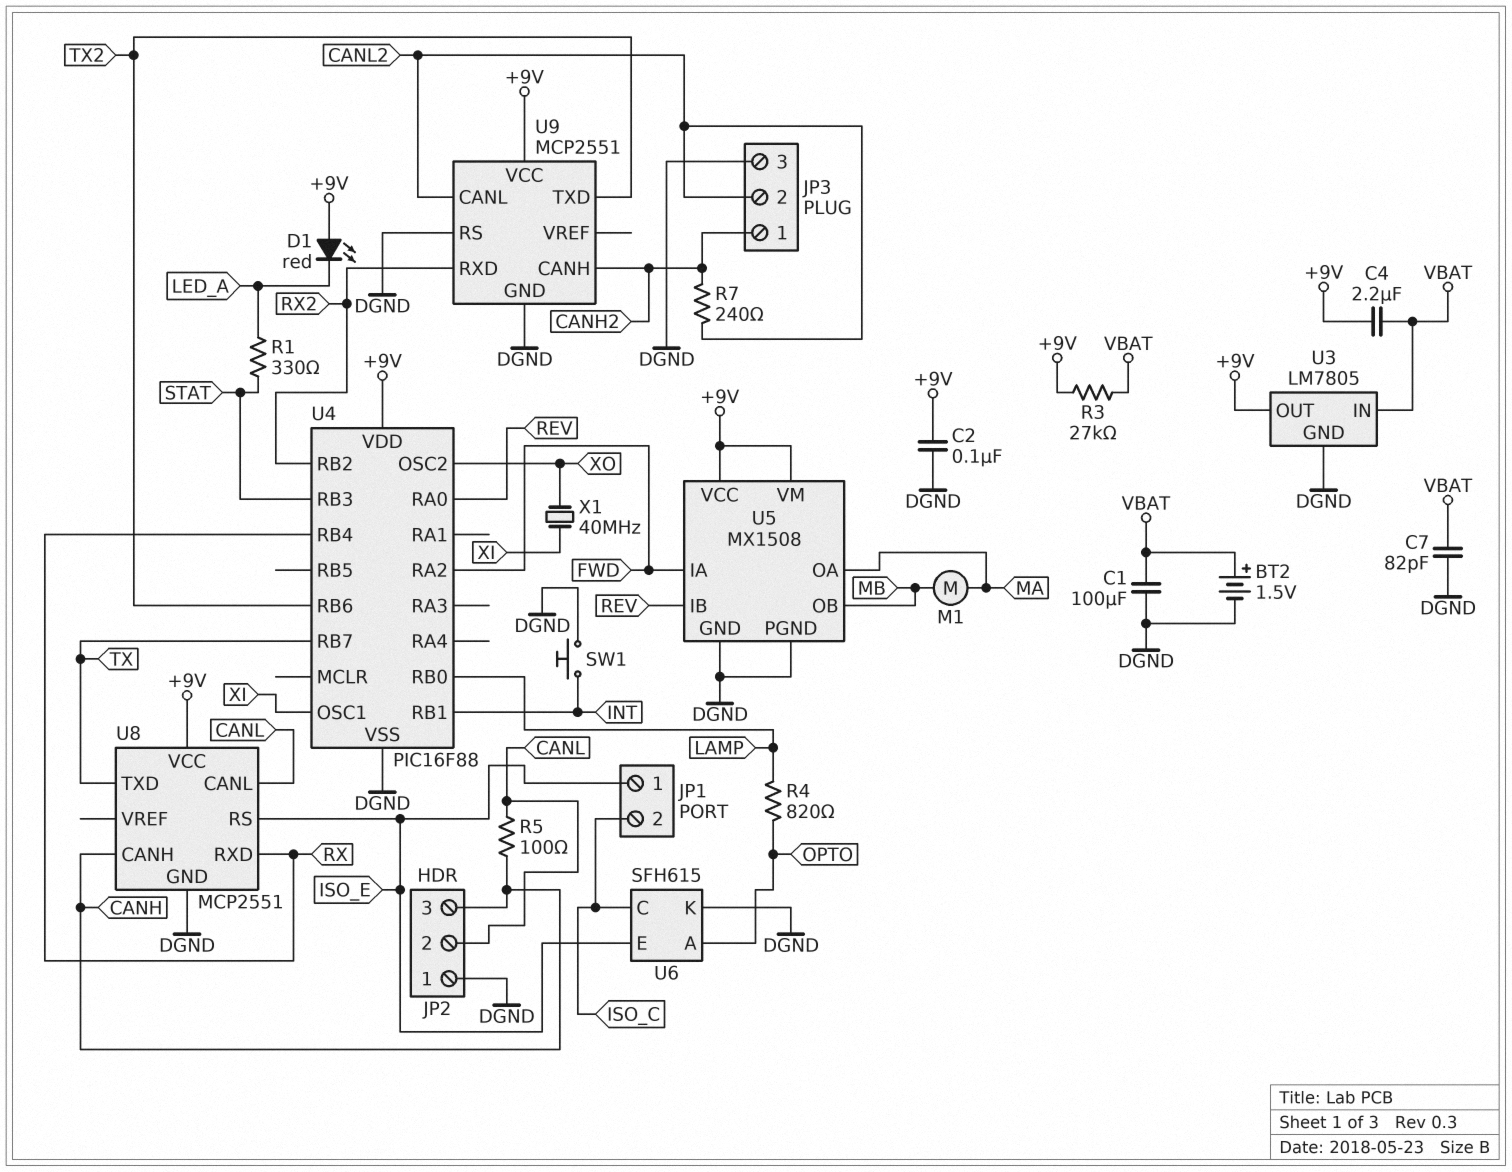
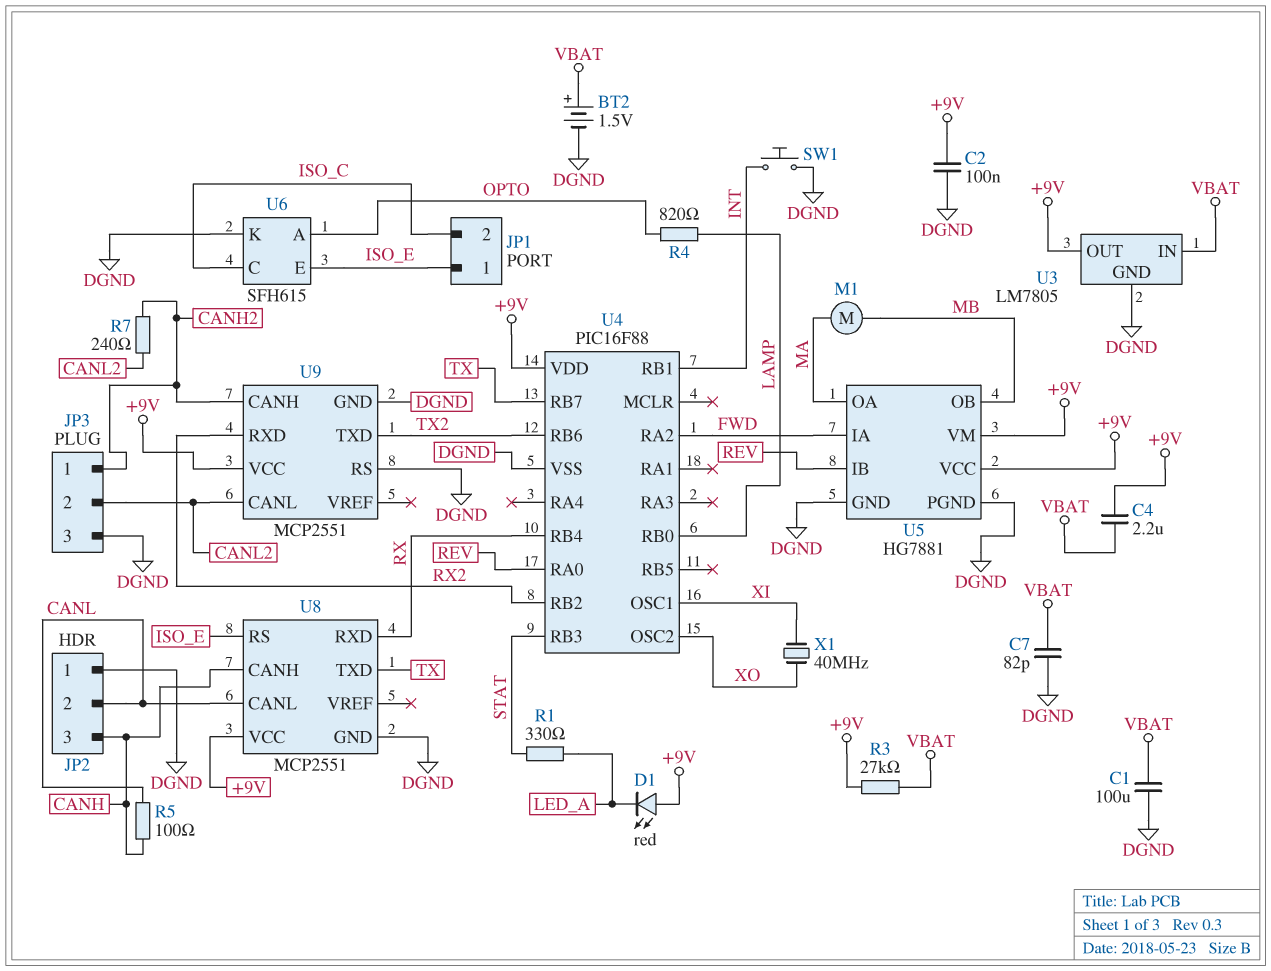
U5: MX1508 -> HG7881

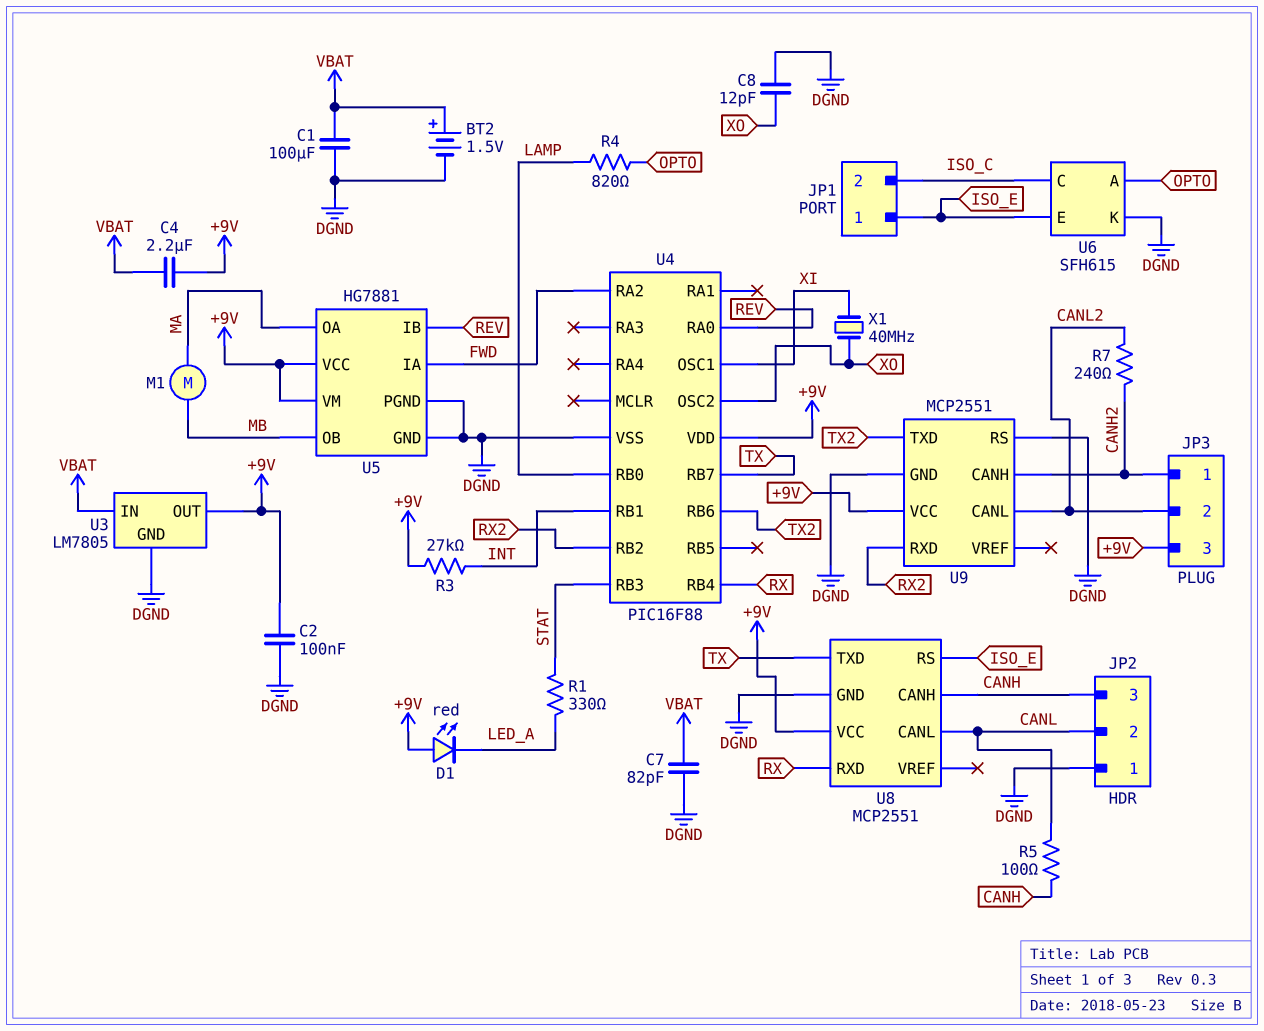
C8: none -> 12pF (DGND, XO)
JP3 pin 3: DGND -> +9V
R3: 27k (+9V, VBAT) -> 27k (+9V, INT)
SW1: button (DGND, INT) -> none

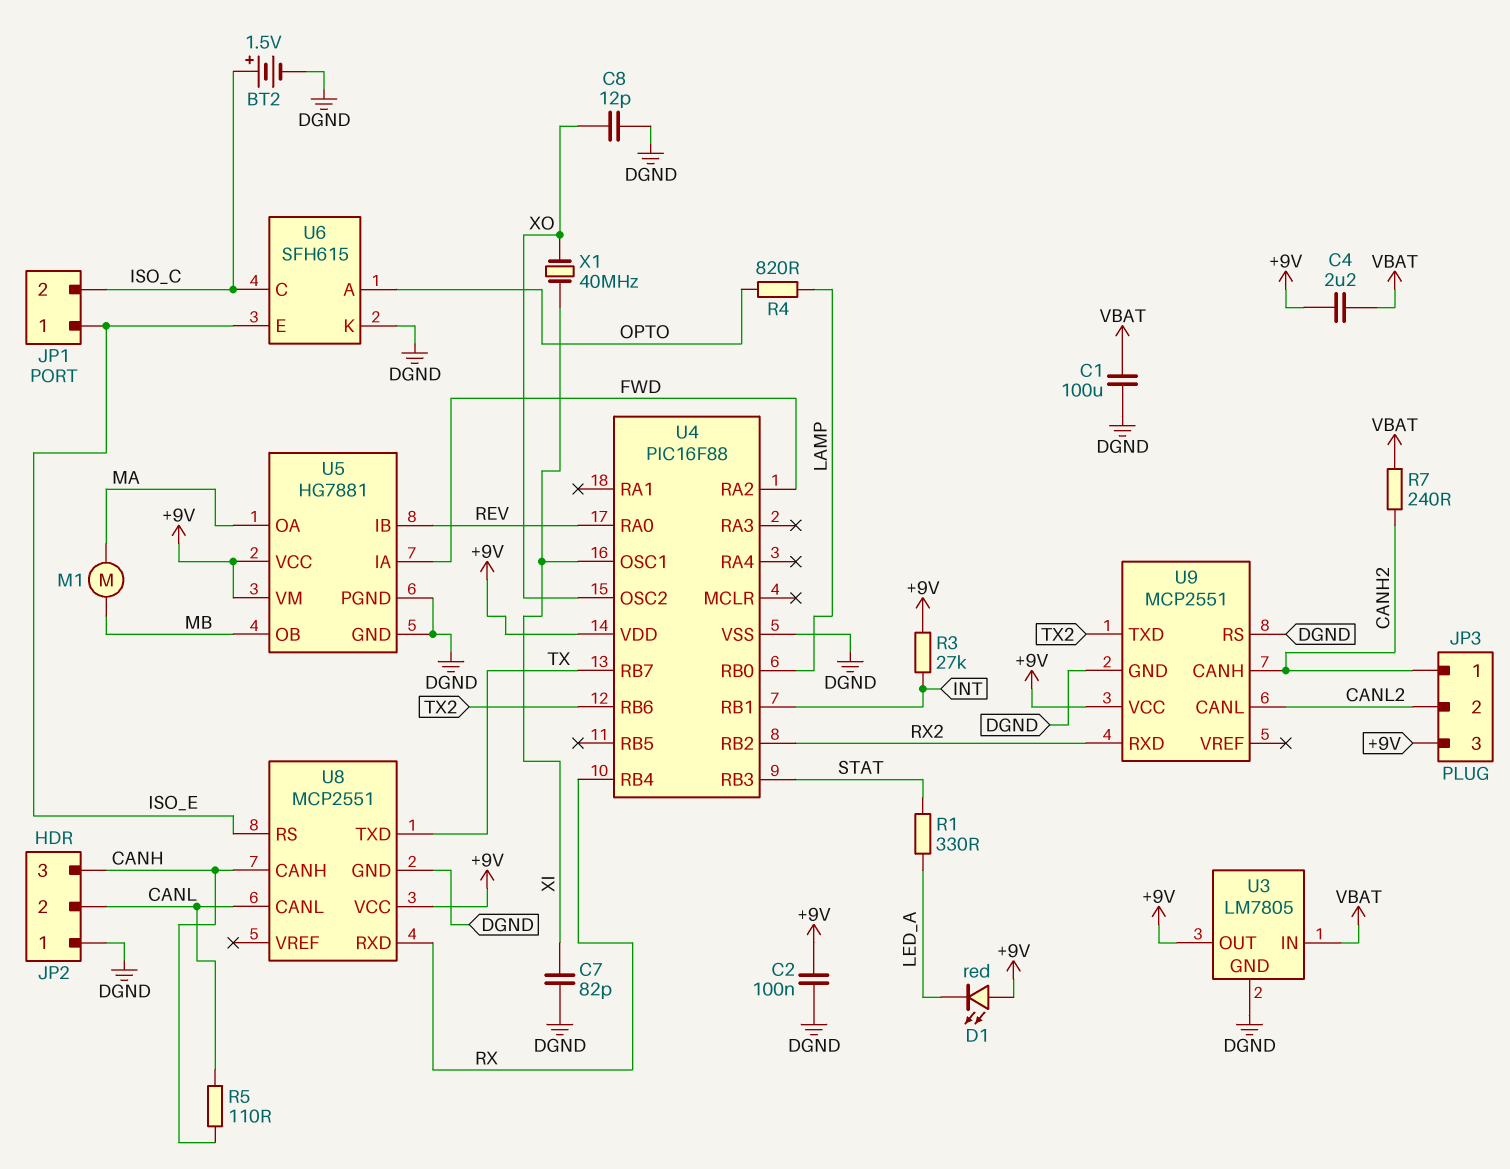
BT2: 1.5V (plus VBAT, minus DGND) -> 1.5V (plus ISO_C, minus DGND)
C7: 82pF (DGND, VBAT) -> 82pF (DGND, XI)
R5: 100 (CANH, CANL) -> 110 (CANH, CANL)
R7: 240 (CANH2, CANL2) -> 240 (CANH2, VBAT)

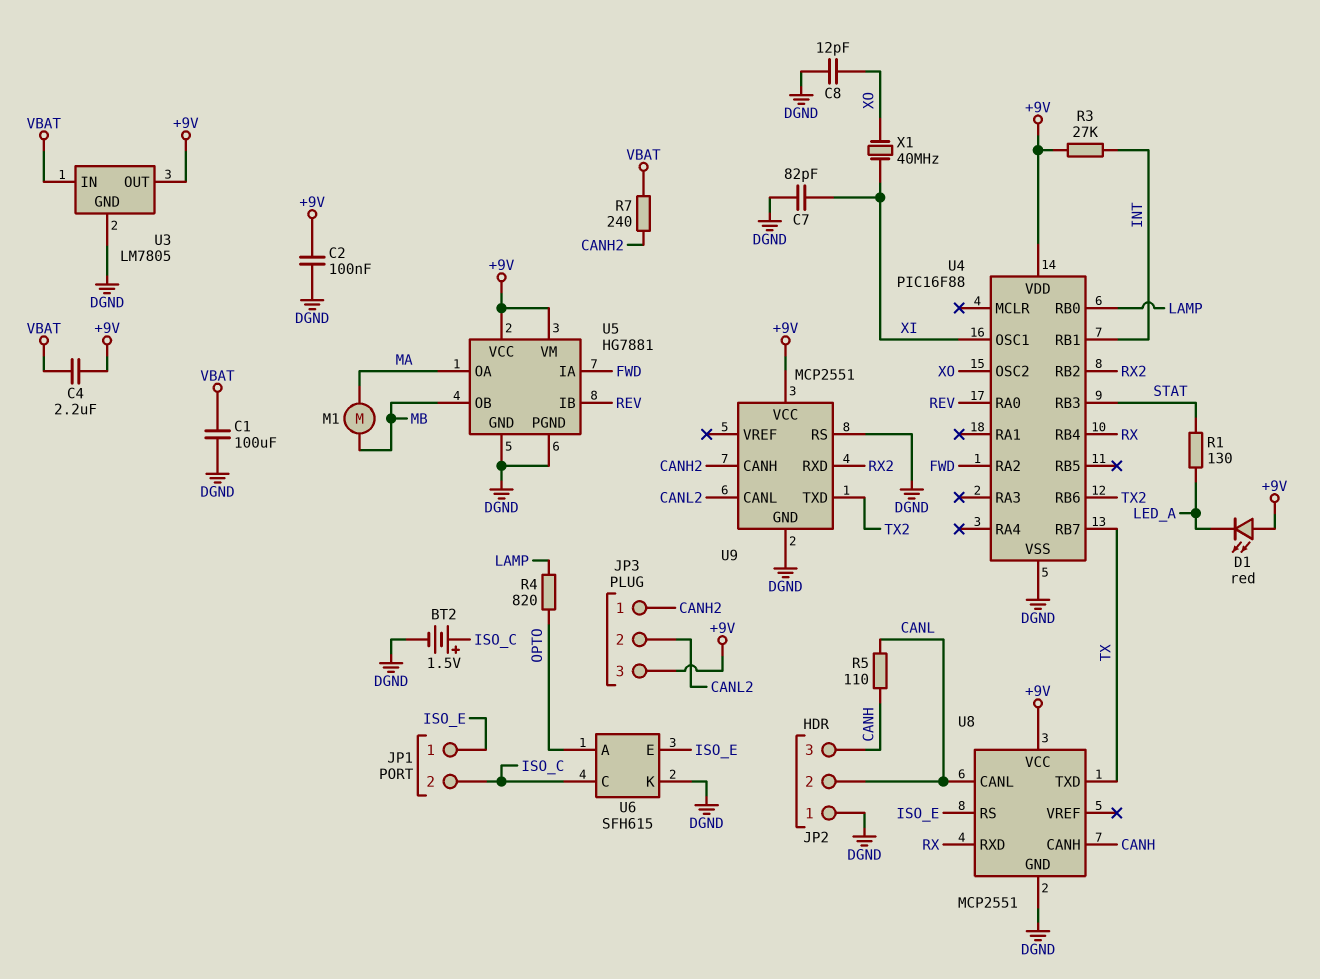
R1: 330 (LED_A, STAT) -> 130 (LED_A, STAT)

